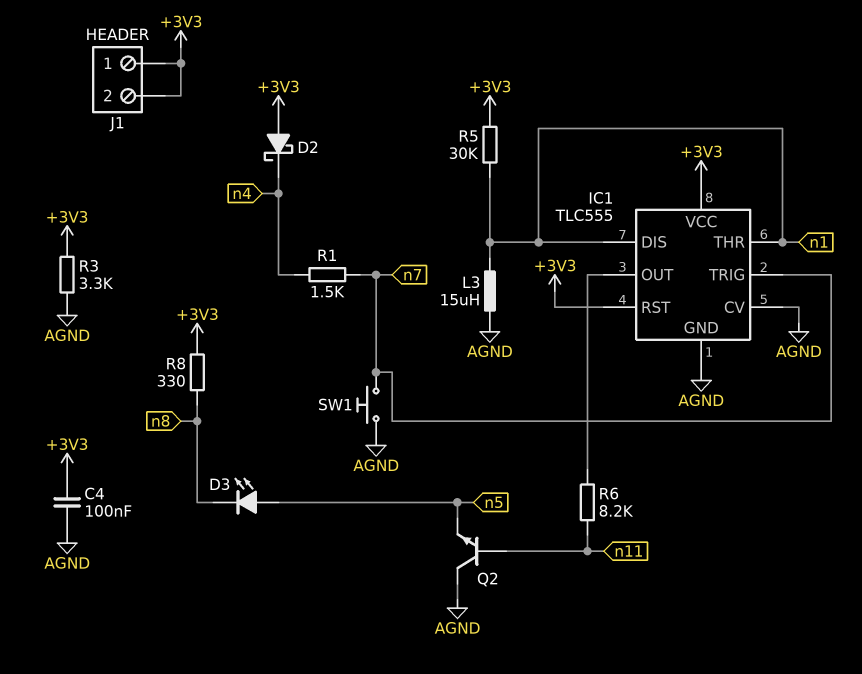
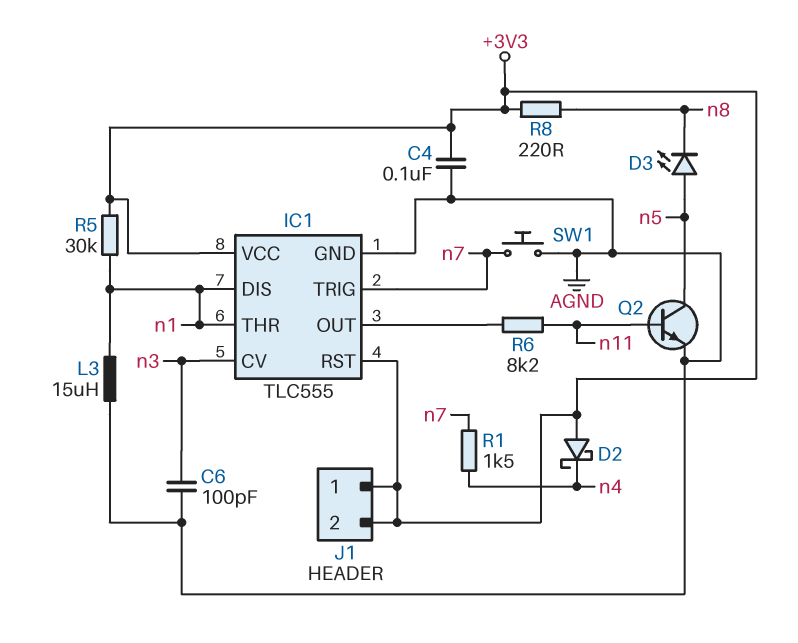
C6: none -> 100pF (AGND, n3)
IC1 pin CV: AGND -> n3
Q2: NPN (B n11, C AGND, E n5) -> NPN (B n11, C n5, E AGND)
R3: 3.3k (+3V3, AGND) -> none
R8: 330 (+3V3, n8) -> 220 (+3V3, n8)

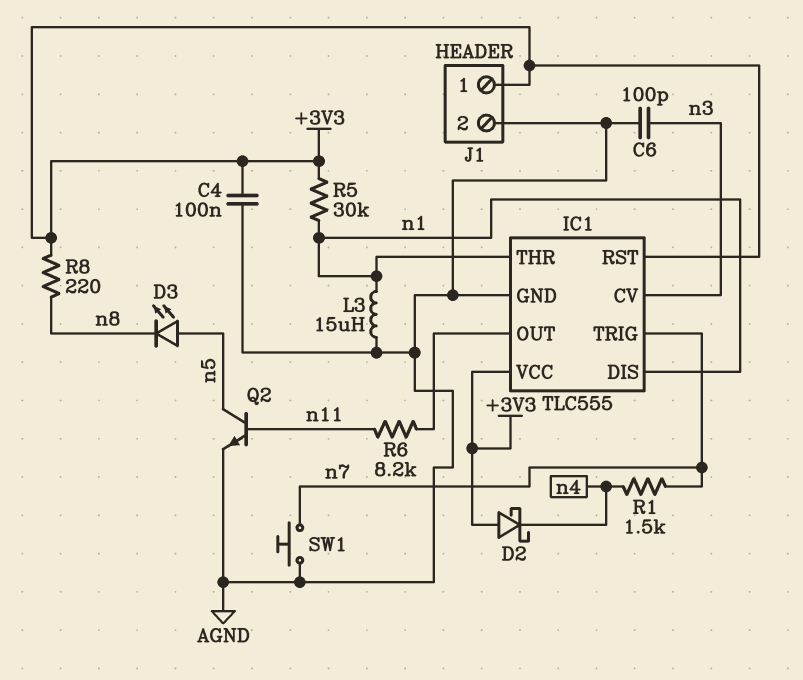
J1 pin 2: +3V3 -> AGND

